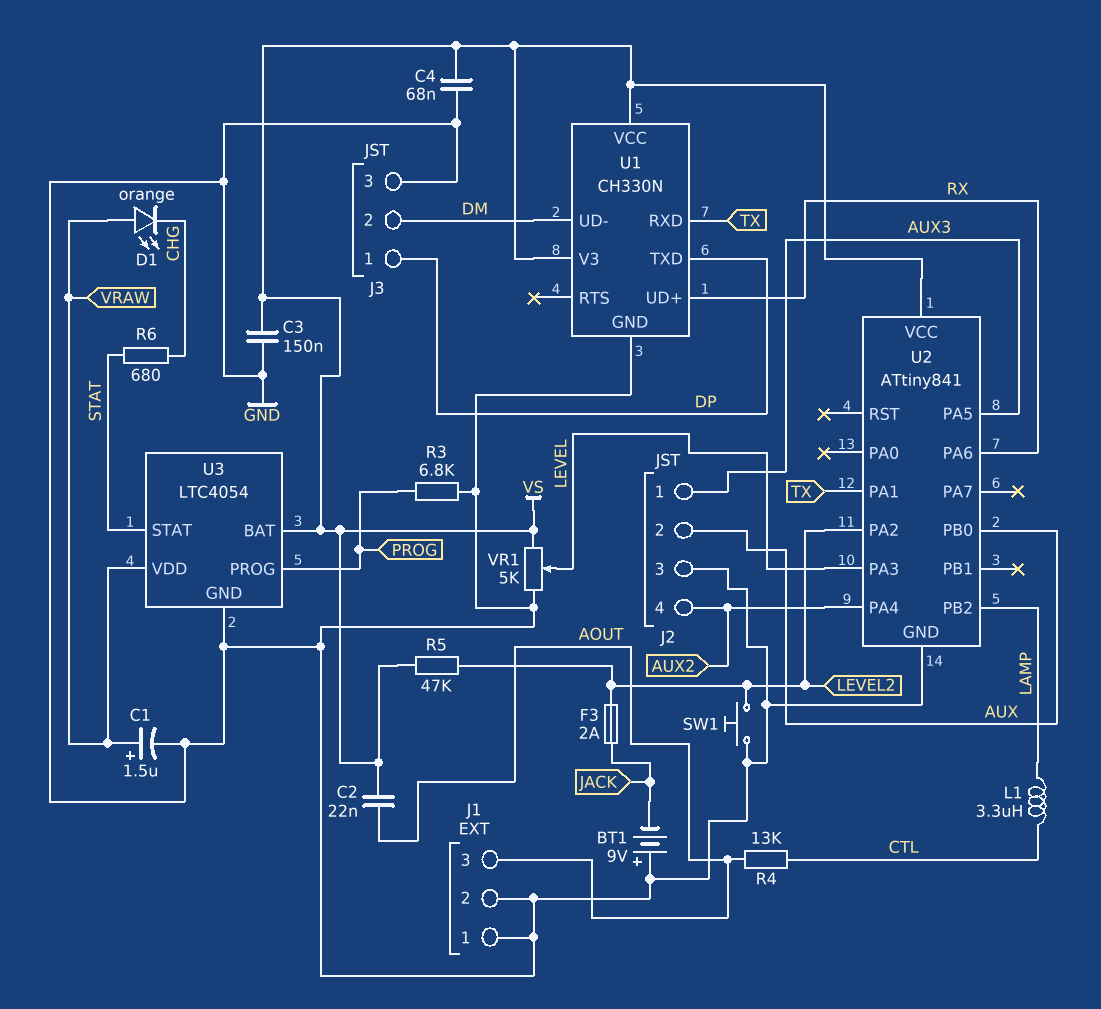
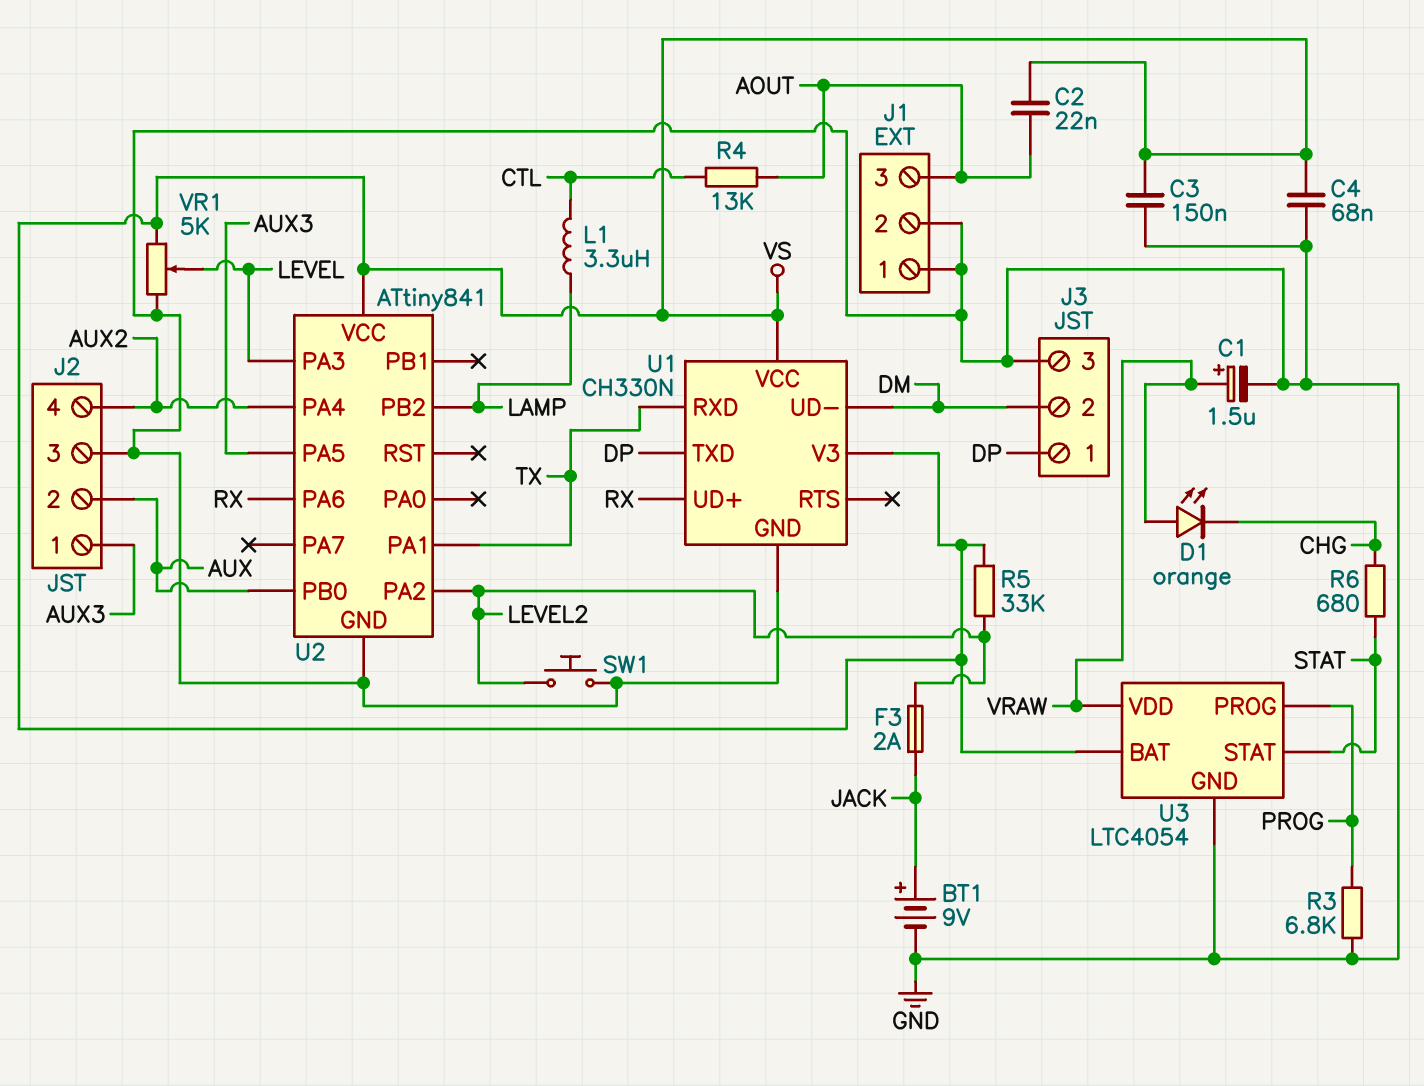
BT1: 9V (plus GND, minus JACK) -> 9V (plus JACK, minus GND)
R5: 47k (LEVEL2, VS) -> 33k (LEVEL2, VS)

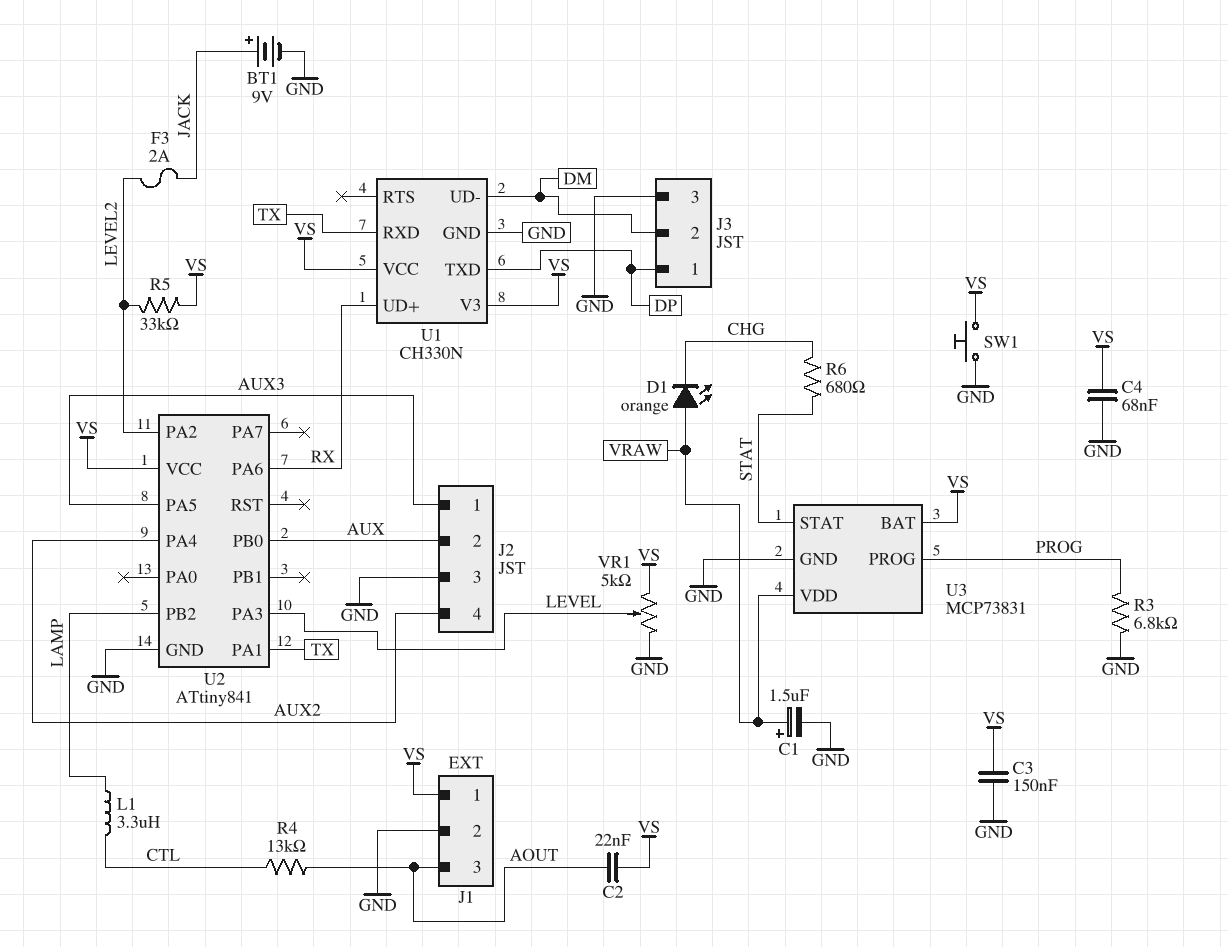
J1 pin 1: GND -> VS
SW1: button (GND, LEVEL2) -> button (GND, VS)
U3: LTC4054 -> MCP73831

